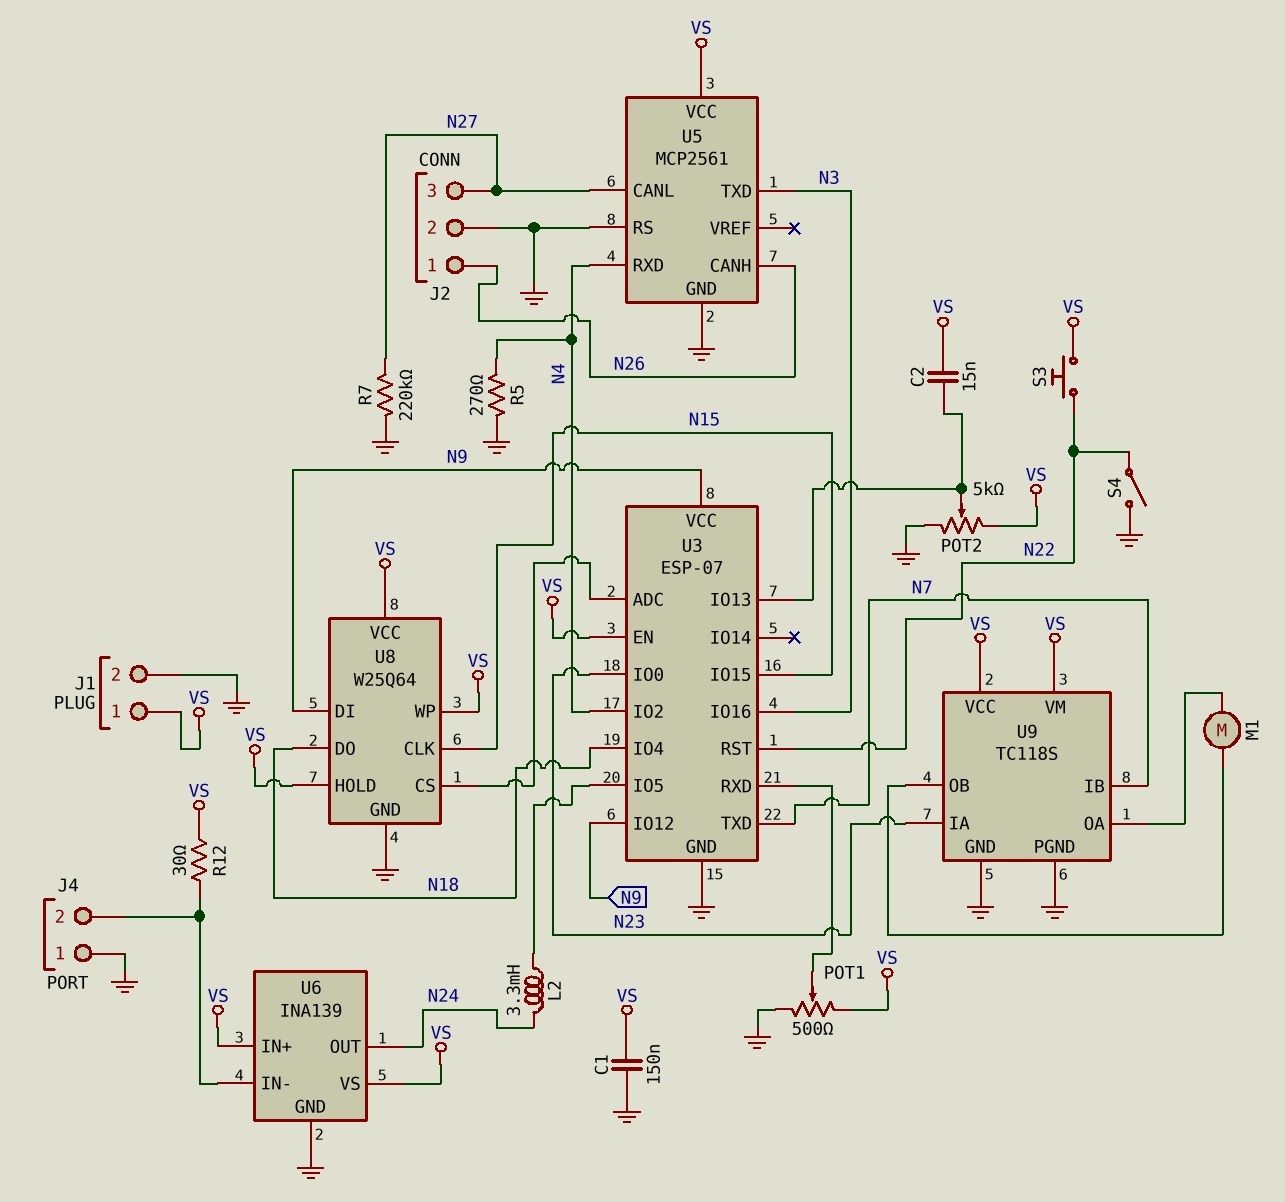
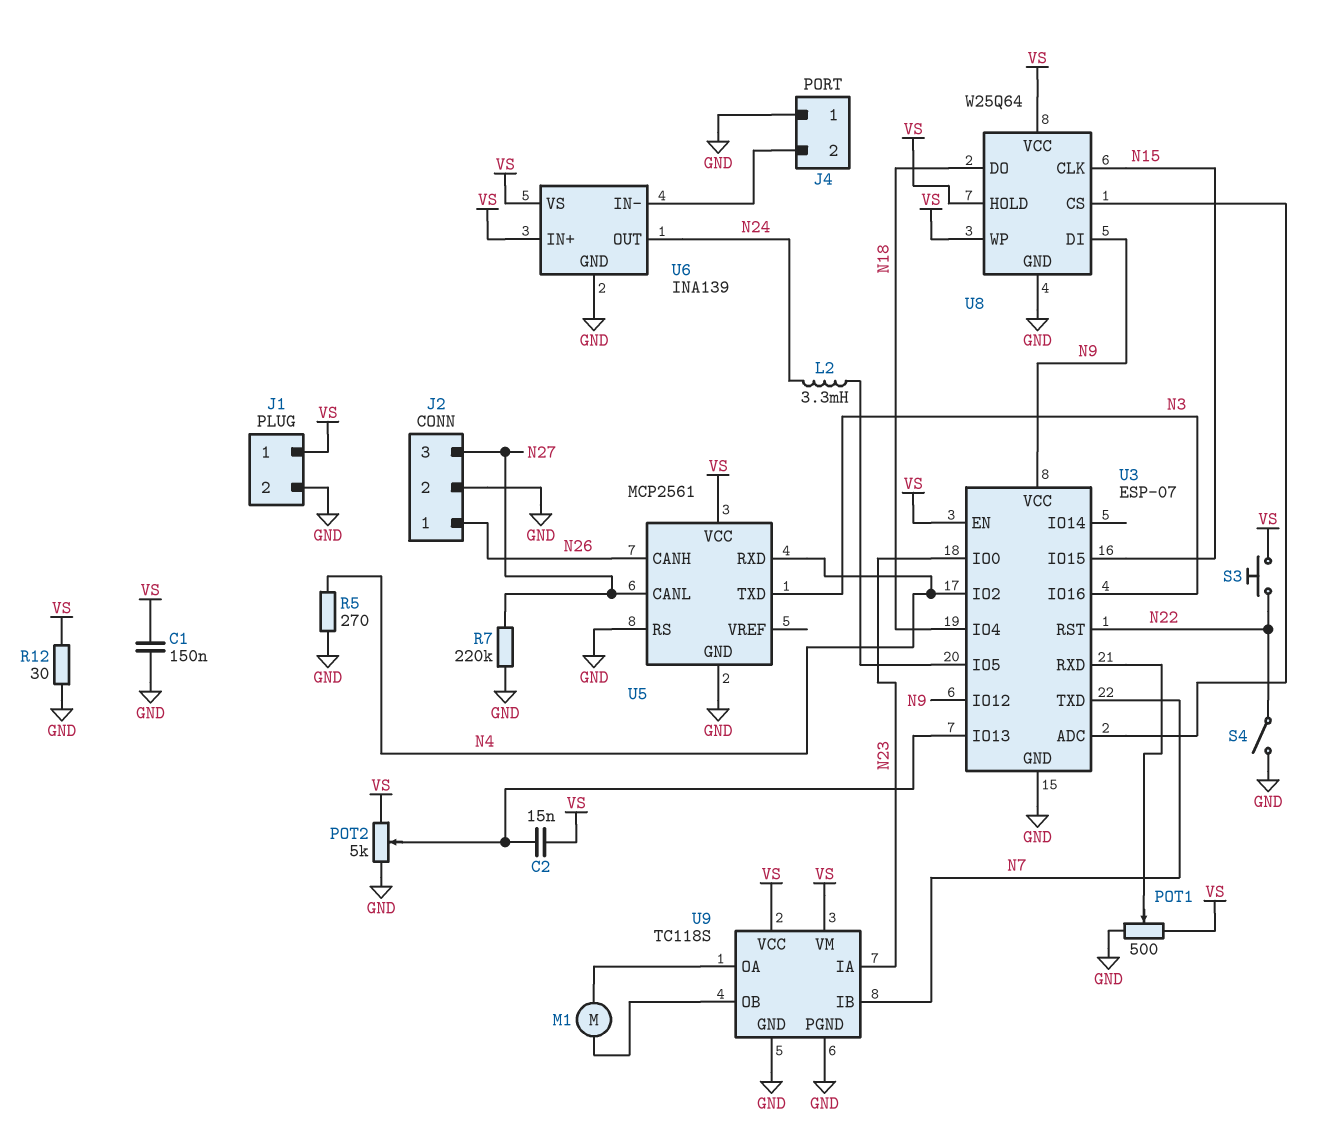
R12: 30 (J4/2, VS) -> 30 (GND, VS)

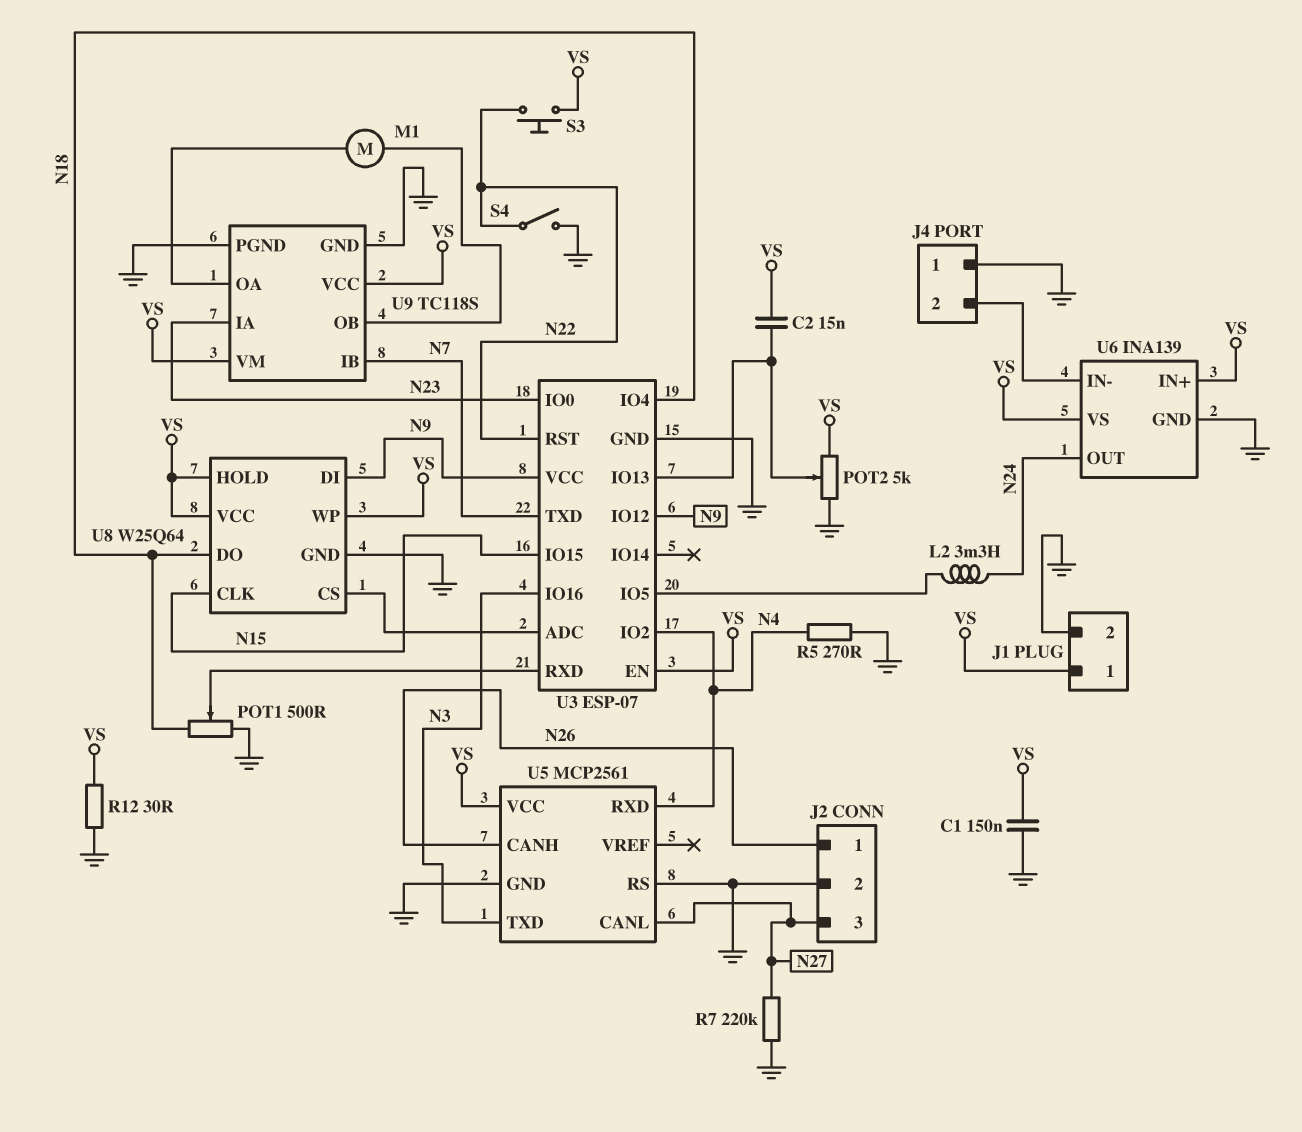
POT1: 500 (GND, VS, wiper U3/RXD) -> 500 (GND, N18, wiper U3/RXD)

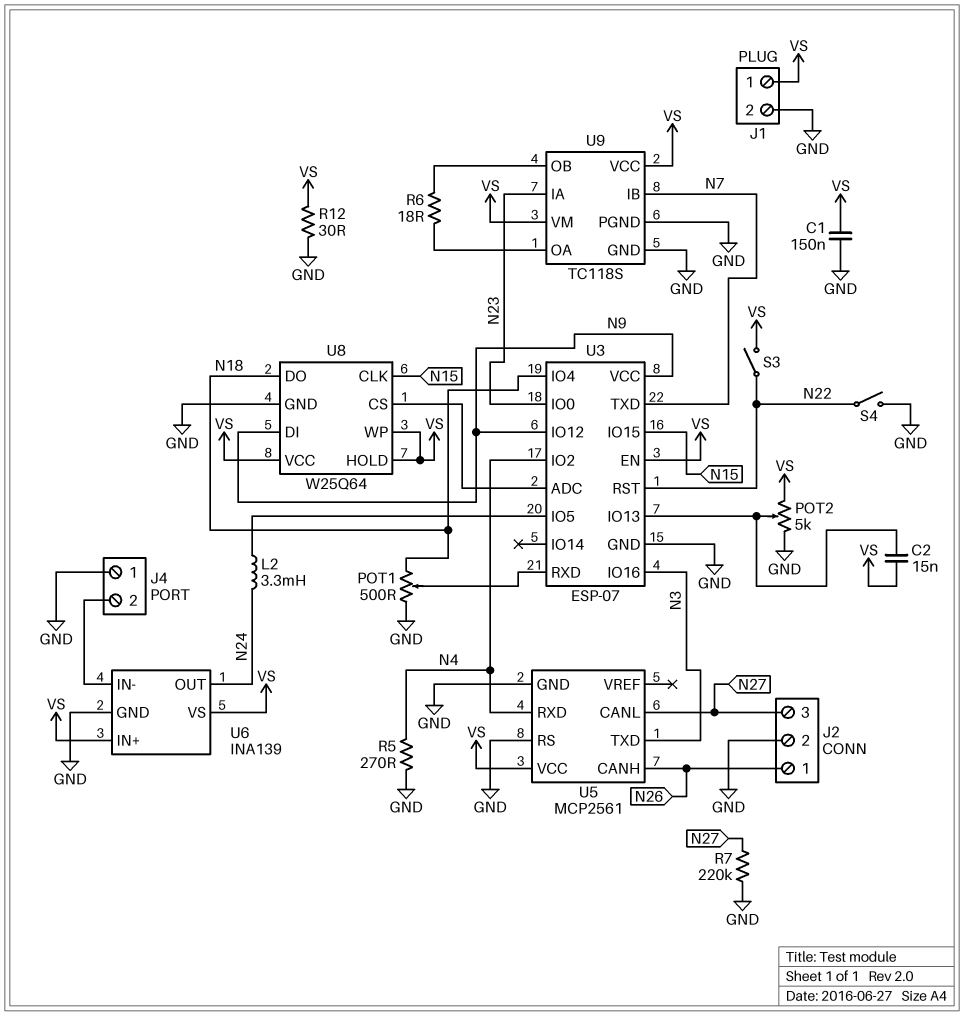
M1: motor (U9/OA, U9/OB) -> none
R6: none -> 18 (U9/OA, U9/OB)
S3: button (N22, VS) -> switch (N22, VS)

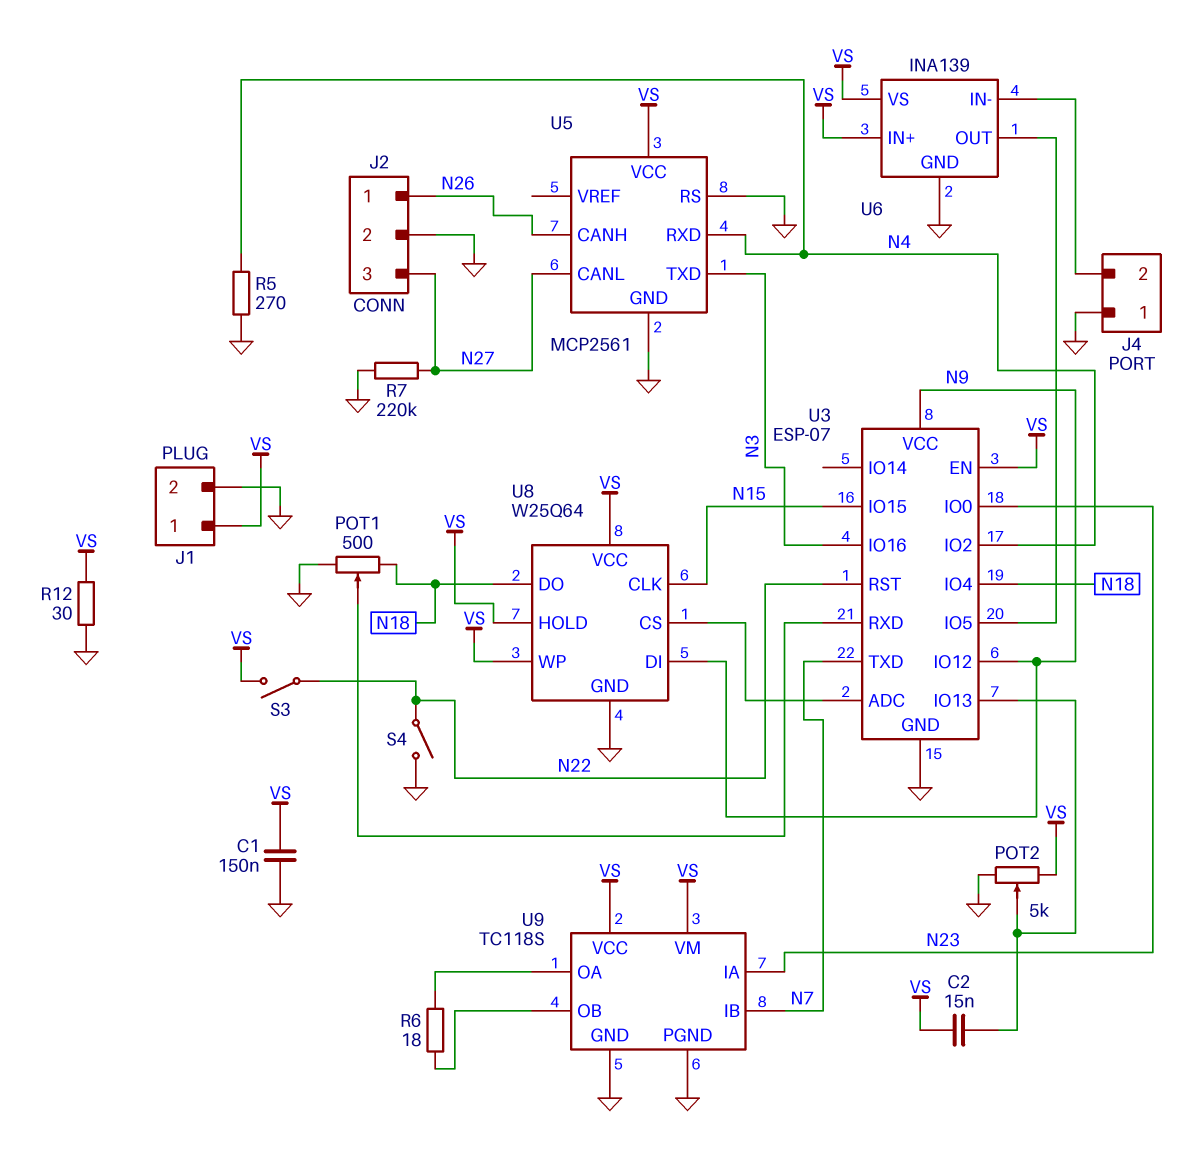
L2: 3.3mH (N24, U3/IO5) -> none
U6 pin OUT: N24 -> U3/IO5

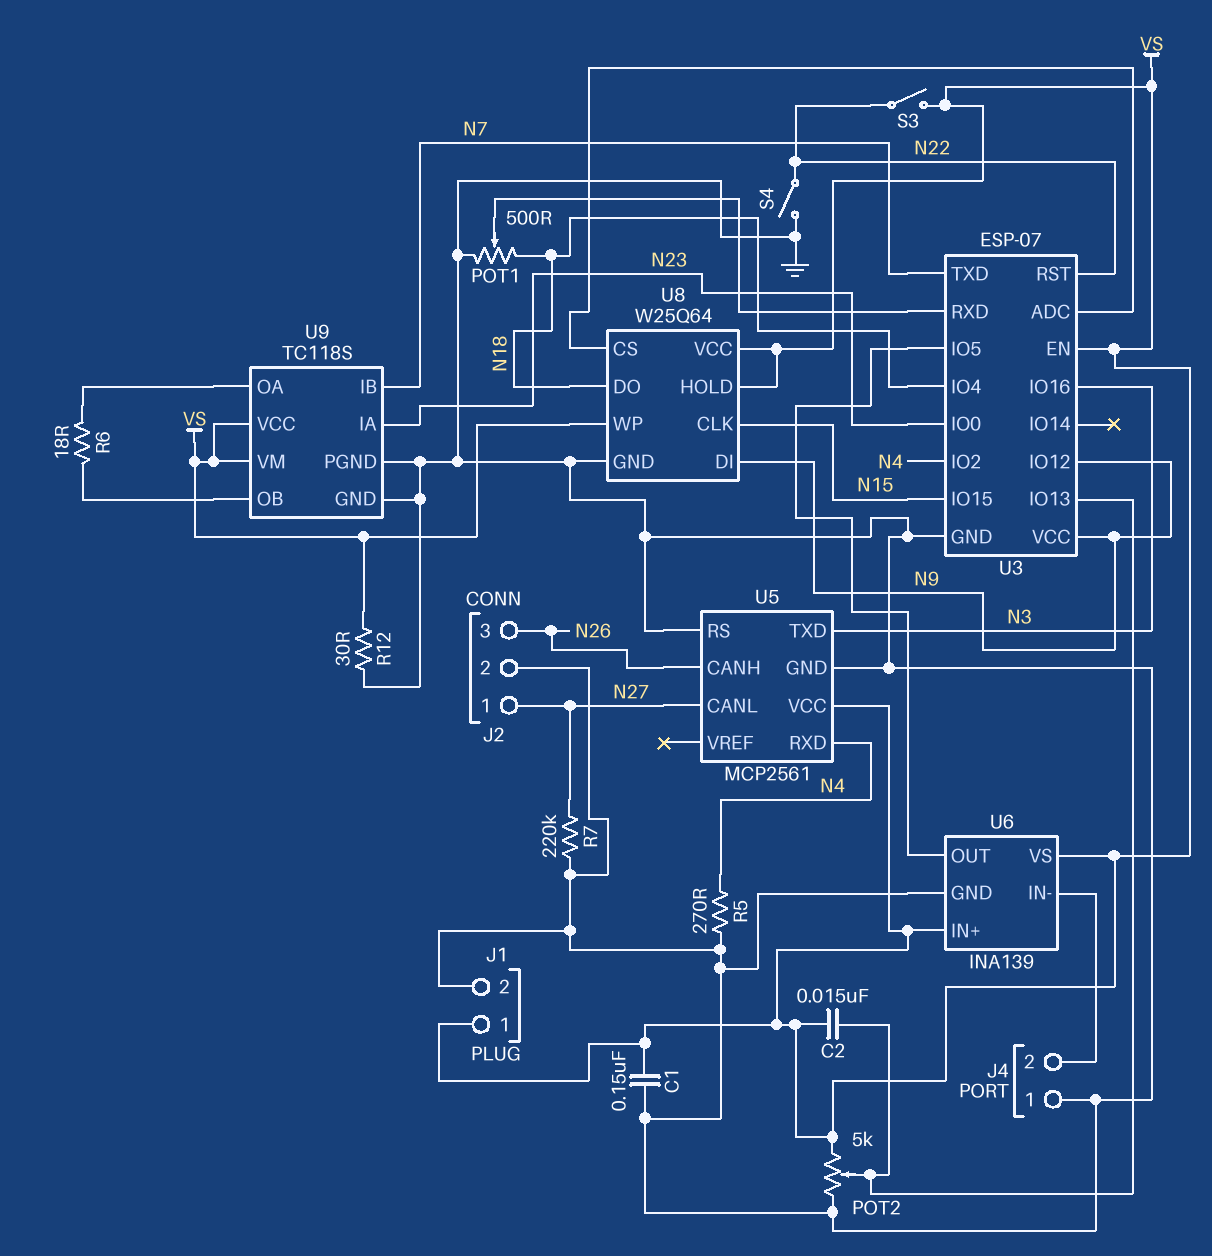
J2 pin 1: N26 -> N27
J2 pin 3: N27 -> N26

